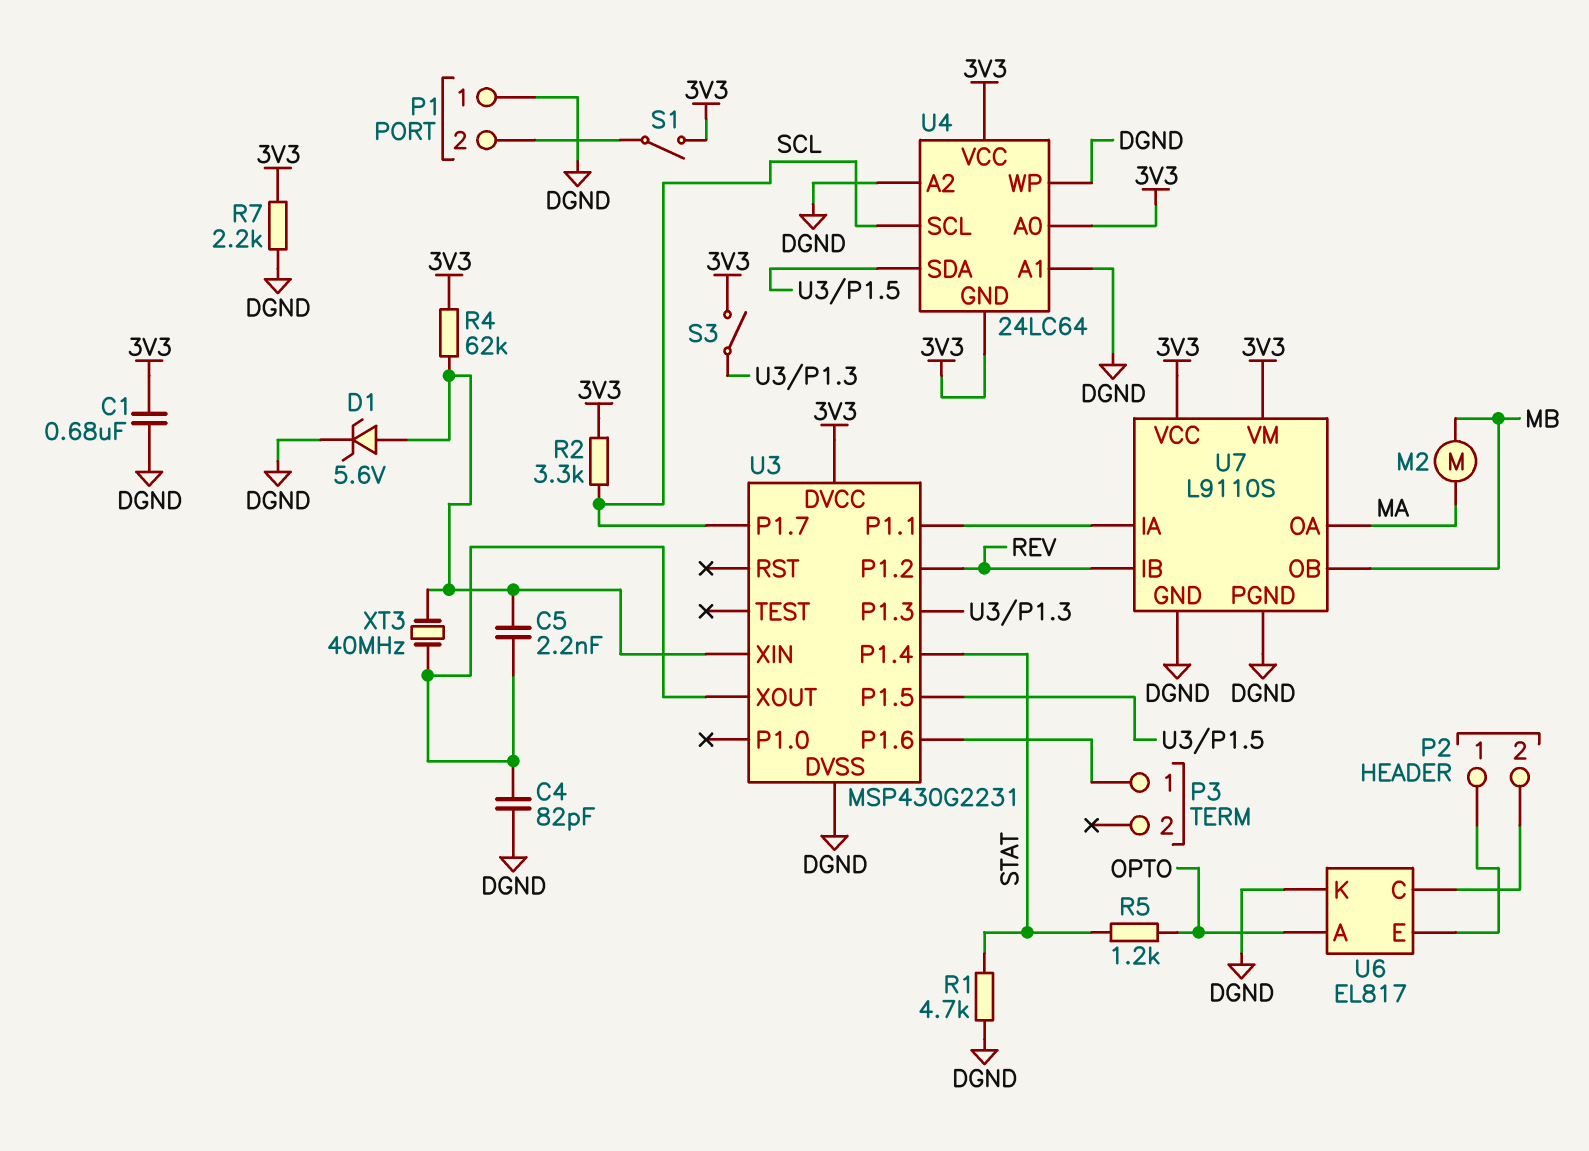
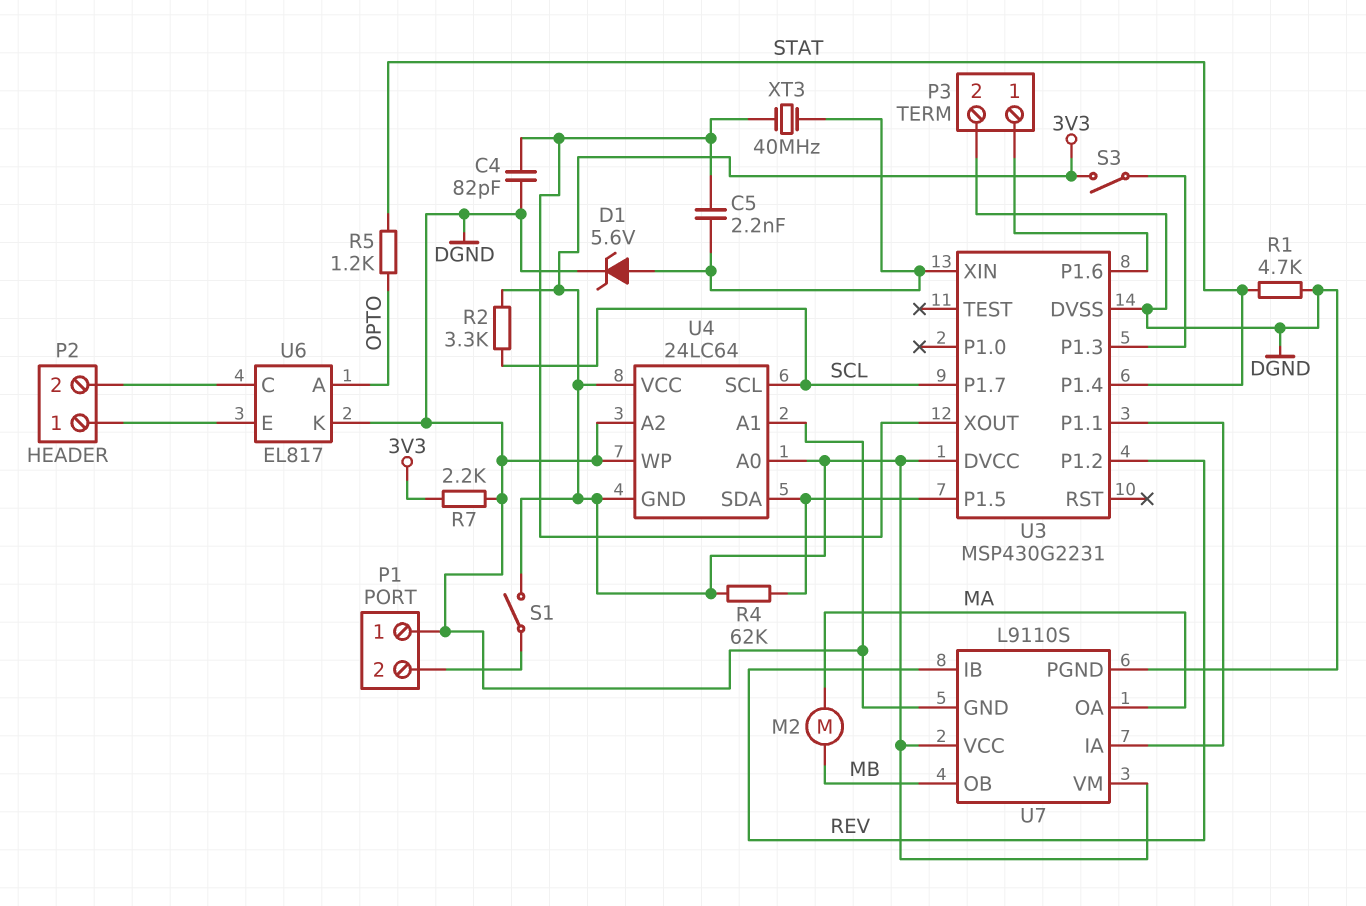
C1: 680nF (3V3, DGND) -> none
P3 pin 2: none -> DGND
R4: 62k (3V3, U3/XIN) -> 62k (3V3, U3/P1.5)

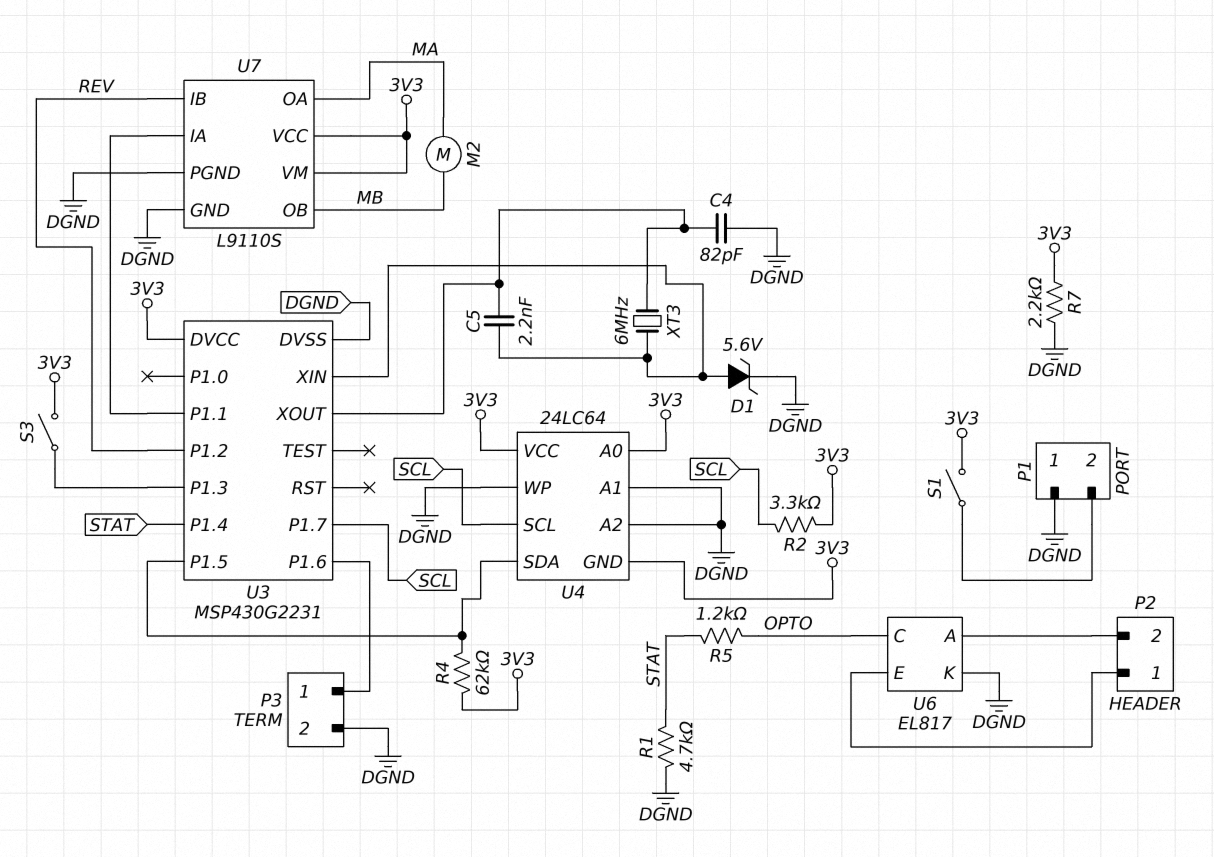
U6 pin A: OPTO -> P2/2
U6 pin C: P2/2 -> OPTO
XT3: 40MHz (U3/XIN, U3/XOUT) -> 6MHz (U3/XIN, U3/XOUT)

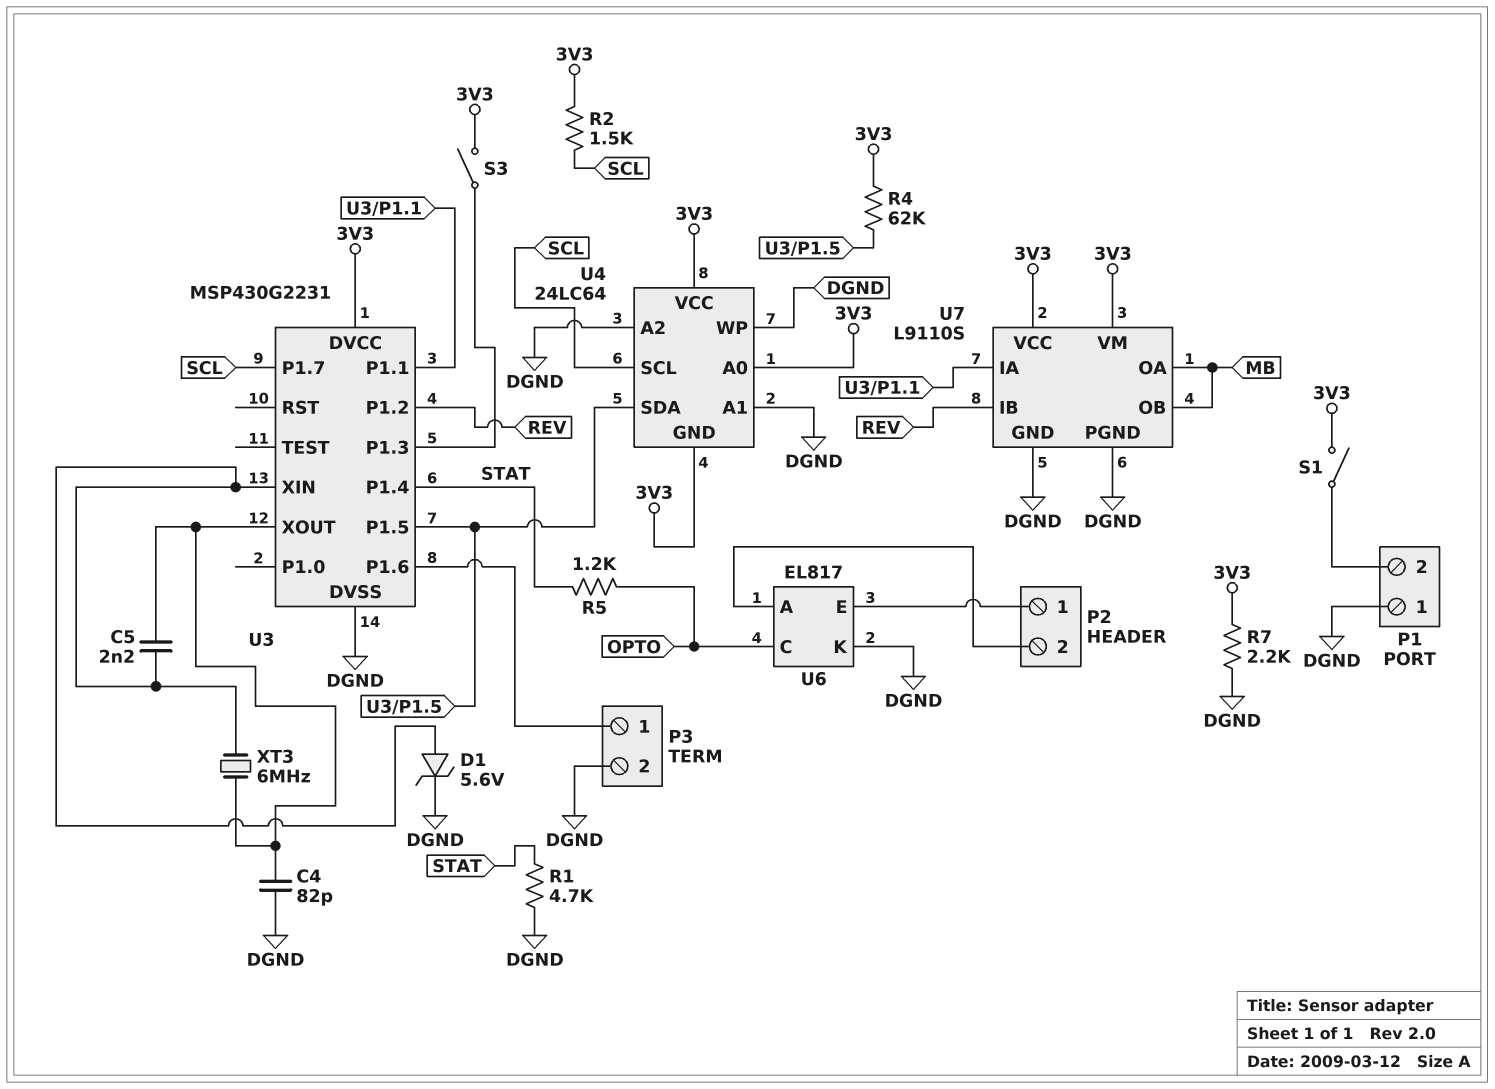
M2: motor (MA, MB) -> none
R2: 3.3k (3V3, SCL) -> 1.5k (3V3, SCL)
U7 pin OA: MA -> MB

